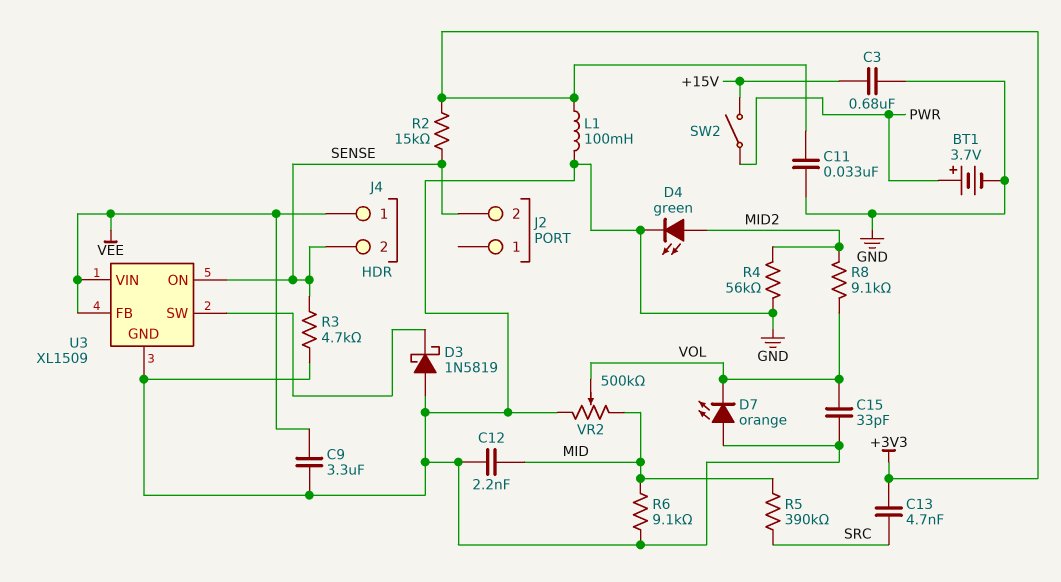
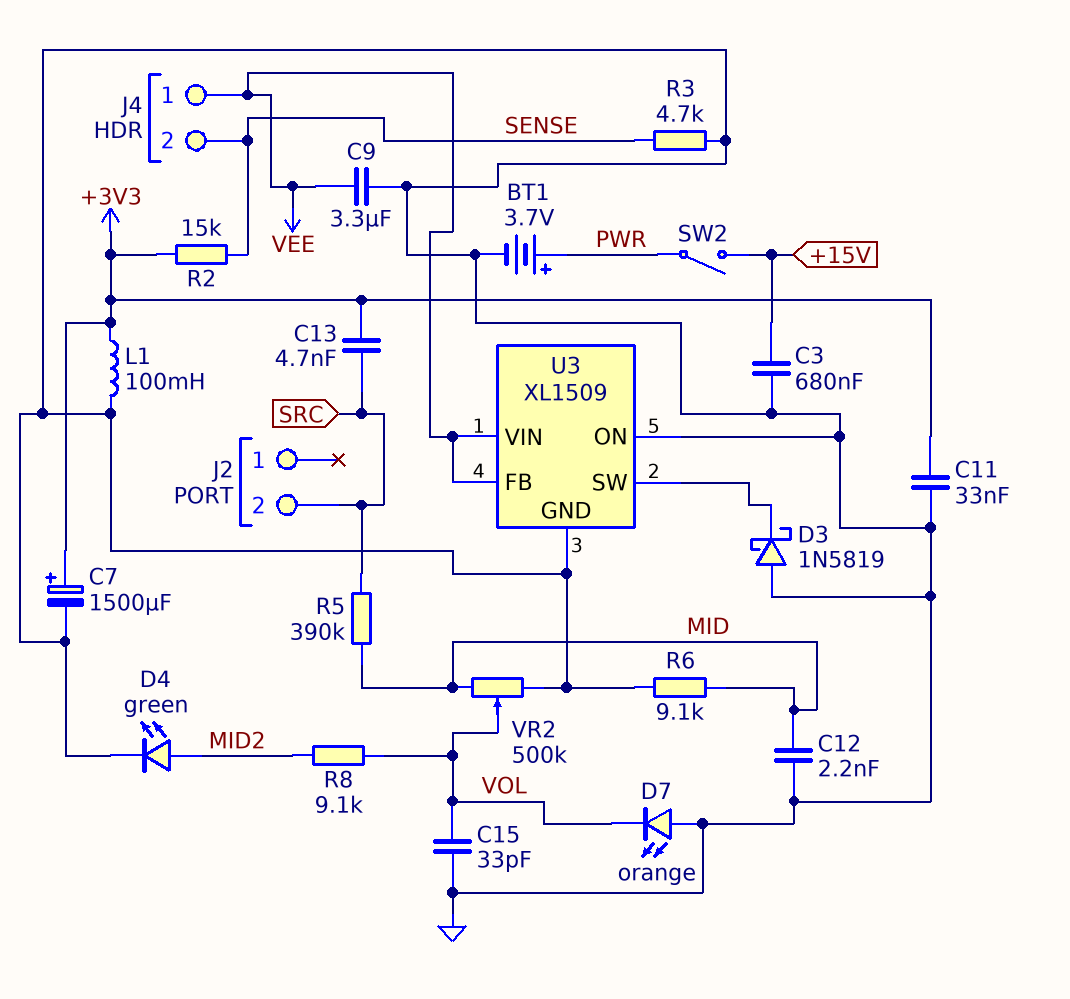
C7: none -> 1500uF (plus +3V3, minus GND)
J2 pin 2: SENSE -> SRC
R4: 56k (GND, MID2) -> none
U3 pin ON: SENSE -> GND

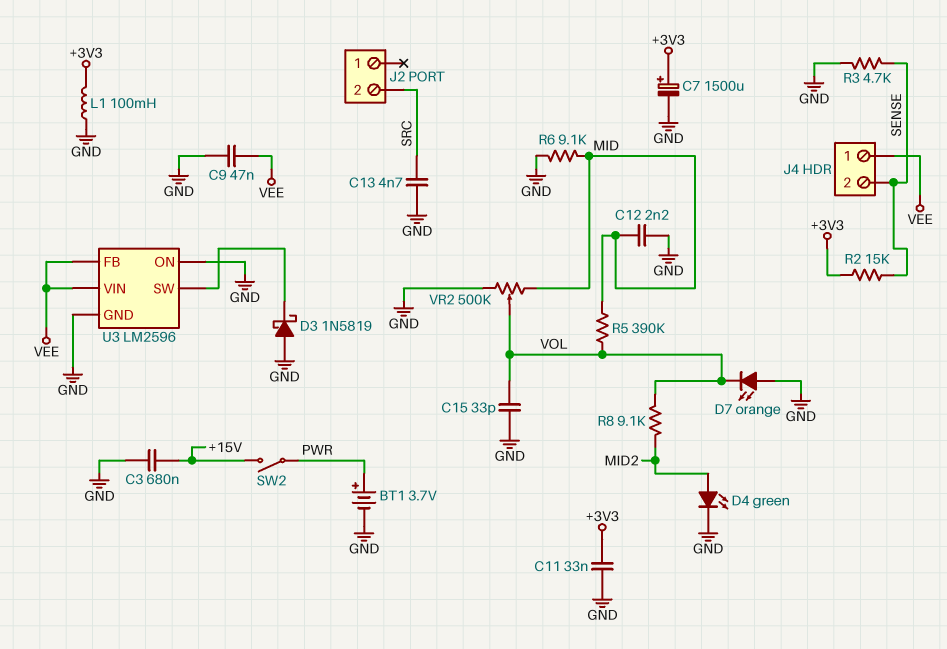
C9: 3.3uF (GND, VEE) -> 47nF (GND, VEE)
C13: 4.7nF (+3V3, SRC) -> 4.7nF (GND, SRC)
R5: 390k (MID, SRC) -> 390k (MID, VOL)
U3: XL1509 -> LM2596

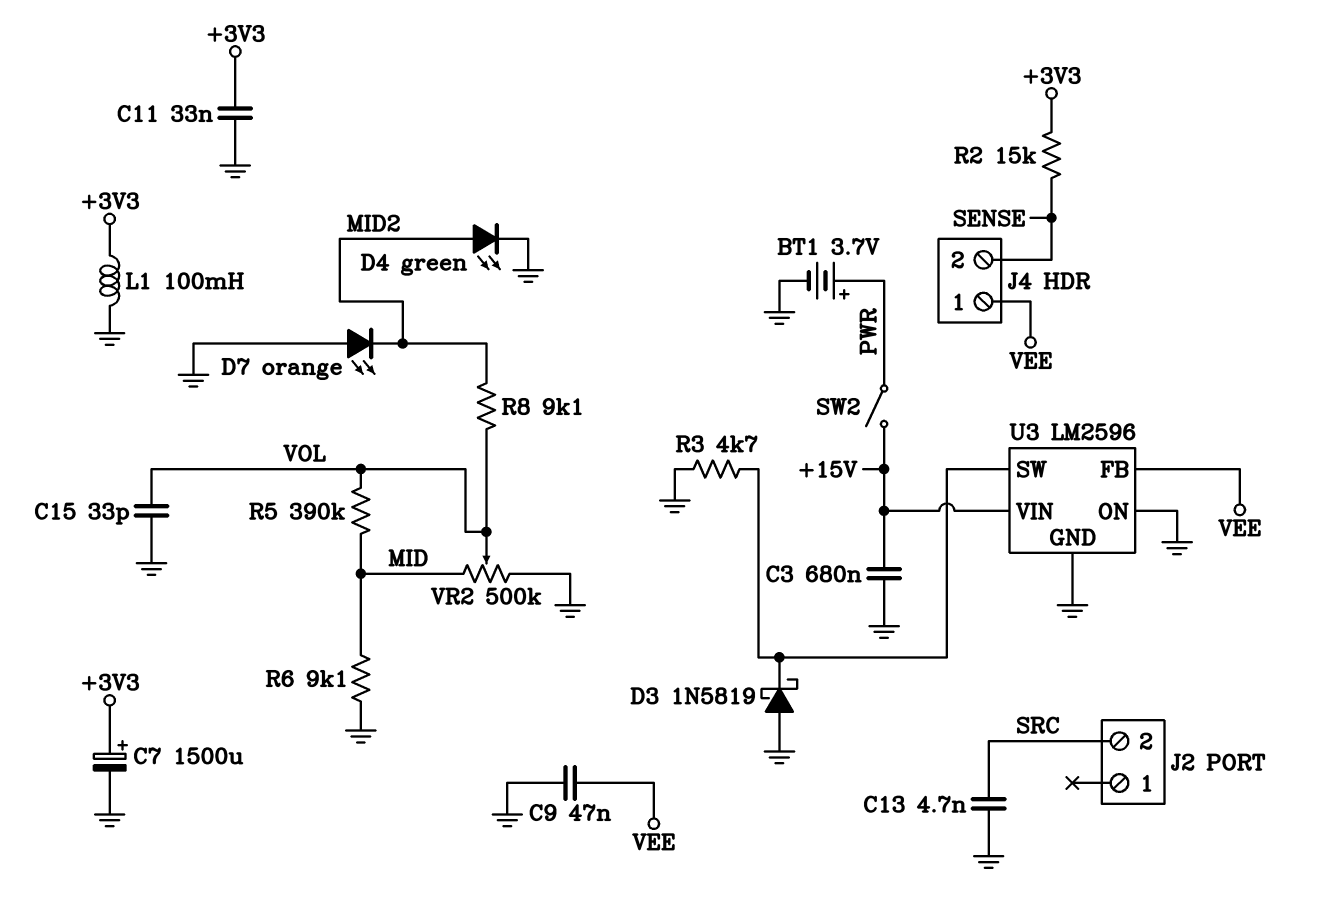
C12: 2.2nF (GND, MID) -> none
D7: LED orange (A GND, K VOL) -> LED orange (A GND, K MID2)
R3: 4.7k (GND, SENSE) -> 4.7k (GND, U3/SW)
U3 pin VIN: VEE -> +15V

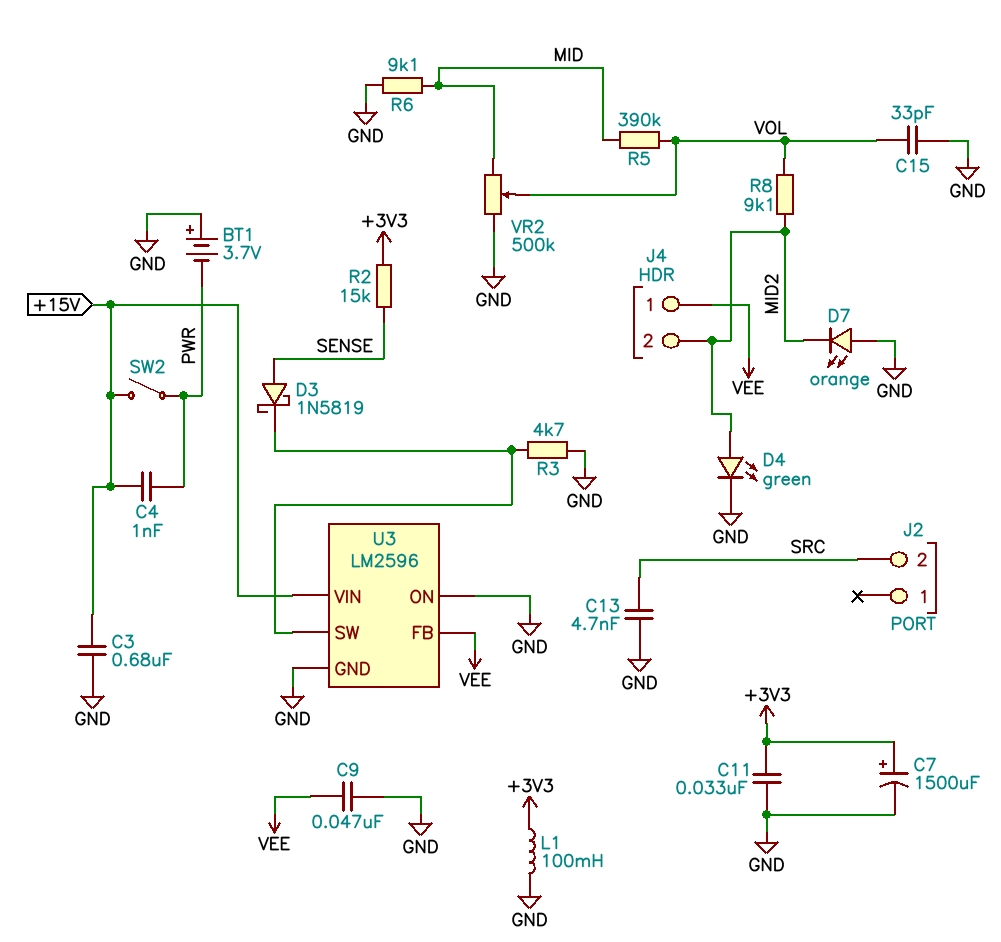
BT1: 3.7V (plus PWR, minus GND) -> 3.7V (plus GND, minus PWR)
C4: none -> 1nF (+15V, PWR)
D3: schottky 1N5819 (A GND, K U3/SW) -> schottky 1N5819 (A SENSE, K U3/SW)
J4 pin 2: SENSE -> MID2

